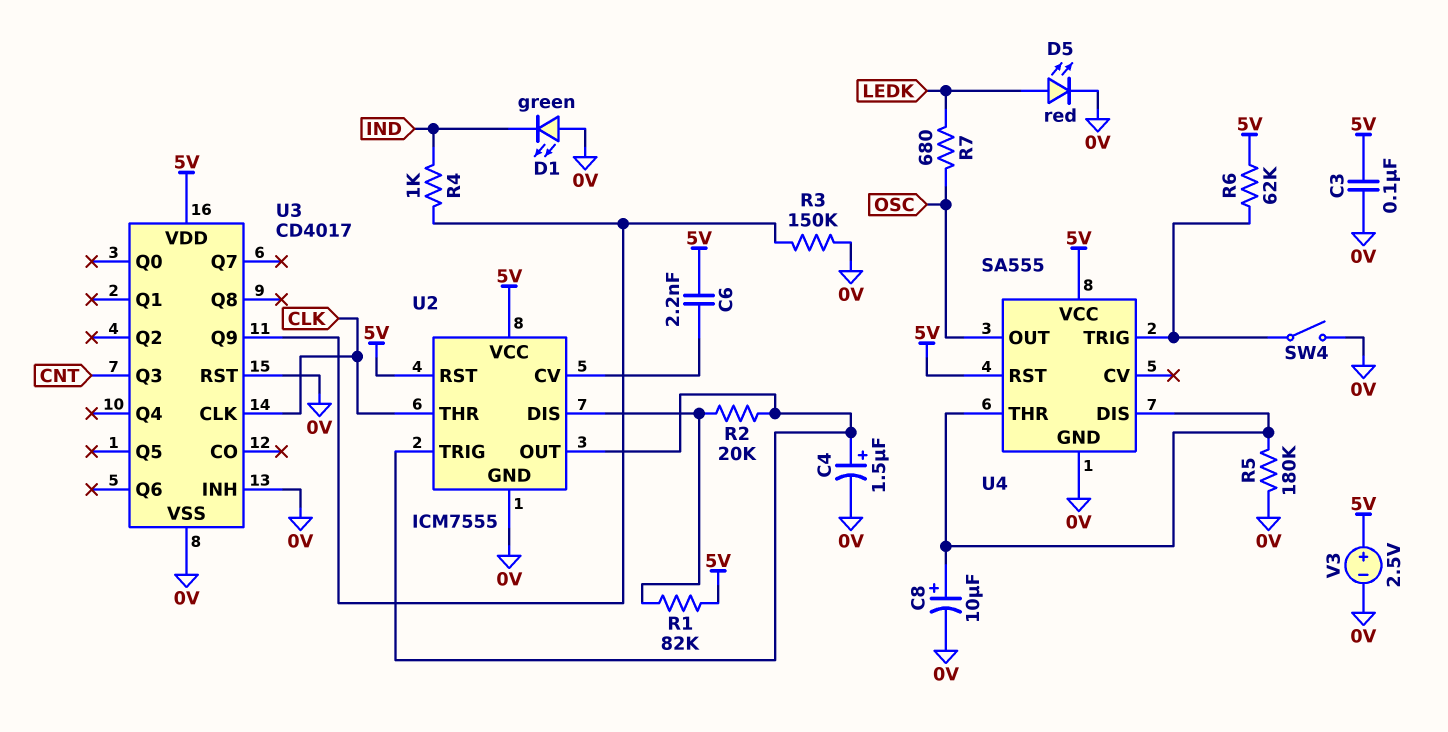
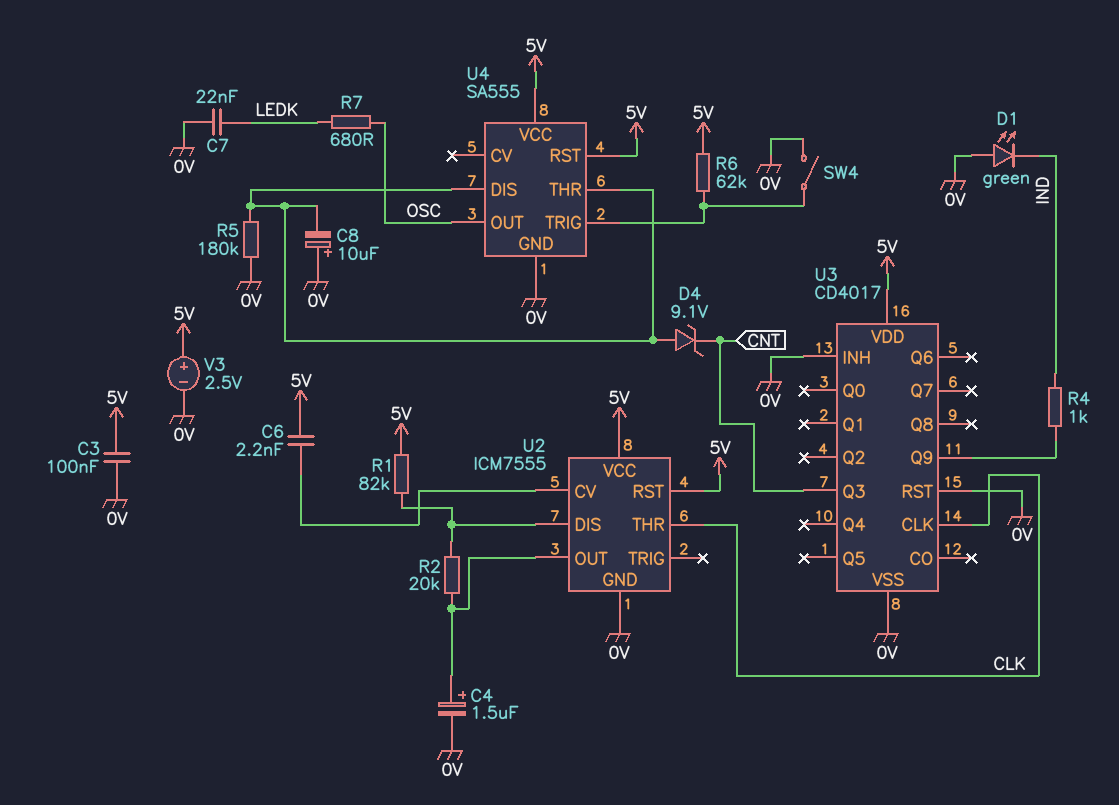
C7: none -> 22nF (0V, LEDK)
C8: 10uF (plus U4/DIS, minus 0V) -> 10uF (plus 0V, minus U4/DIS)
D4: none -> zener 9.1V (A U4/DIS, K CNT)
D5: LED red (A LEDK, K 0V) -> none
R3: 150k (0V, U3/Q9) -> none
U2 pin TRIG: U2/OUT -> none

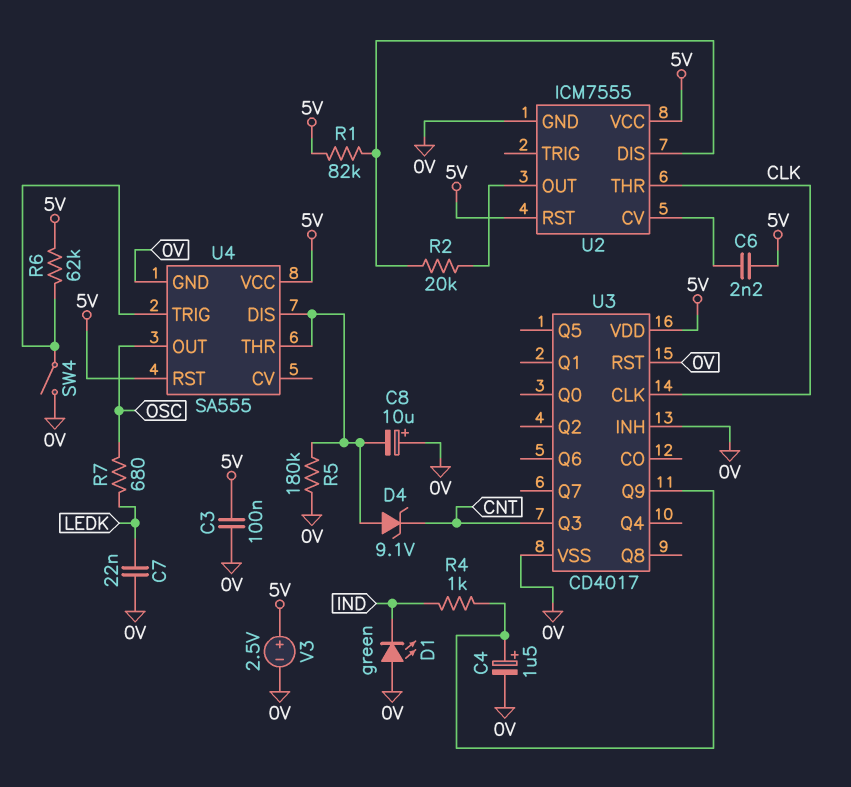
C4: 1.5uF (plus U2/OUT, minus 0V) -> 1.5uF (plus U3/Q9, minus 0V)

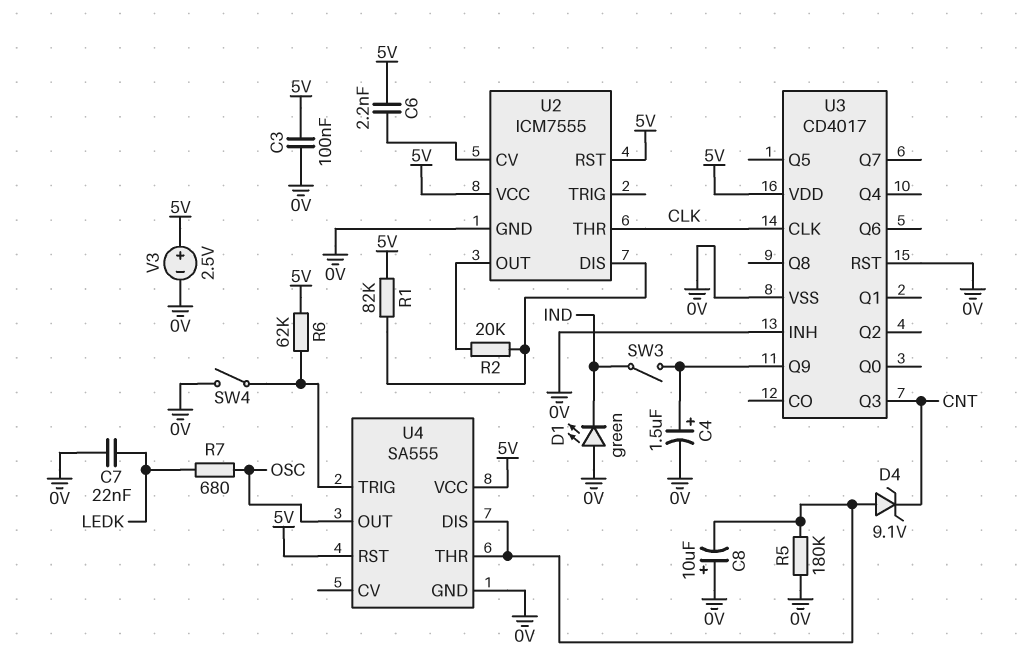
R4: 1k (IND, U3/Q9) -> none
SW3: none -> switch (IND, U3/Q9)

